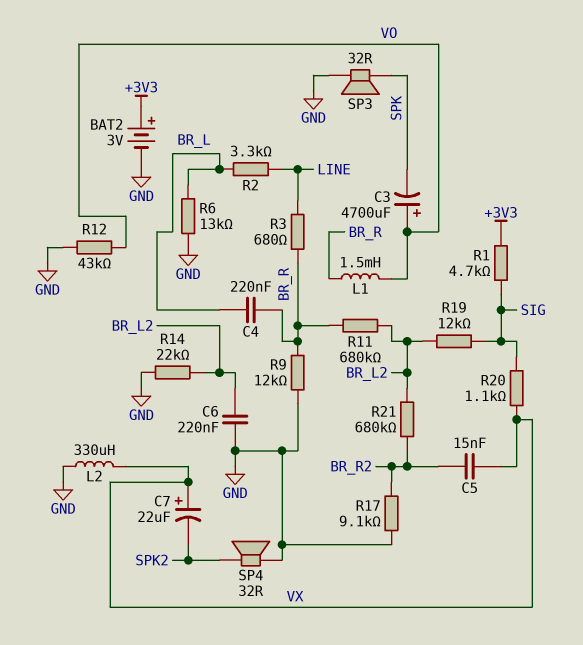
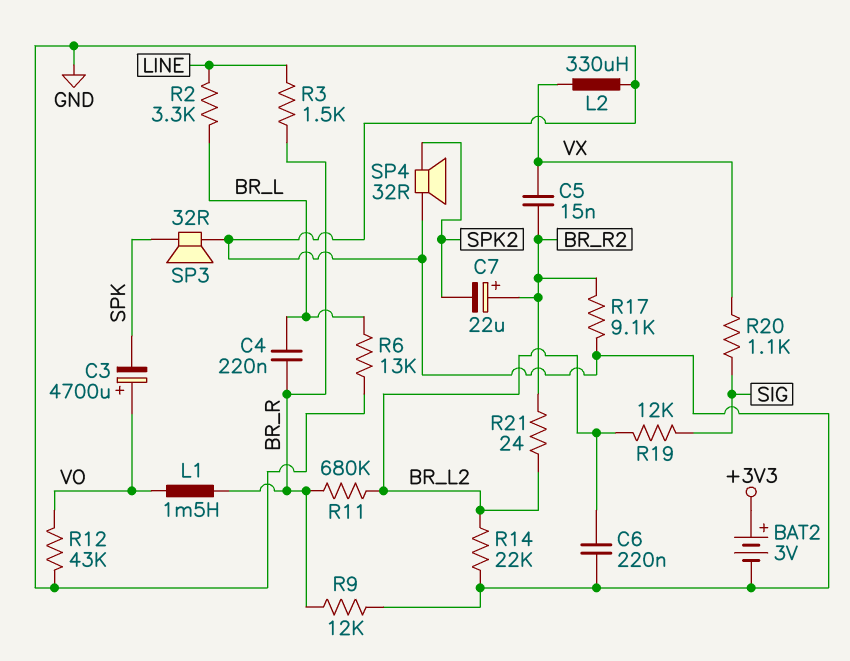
C7: 22uF (plus VX, minus SPK2) -> 22uF (plus BR_R2, minus SPK2)
R1: 4.7k (+3V3, SIG) -> none
R3: 680 (BR_R, LINE) -> 1.5k (BR_R, LINE)
R21: 680k (BR_L2, BR_R2) -> 24 (BR_L2, BR_R2)

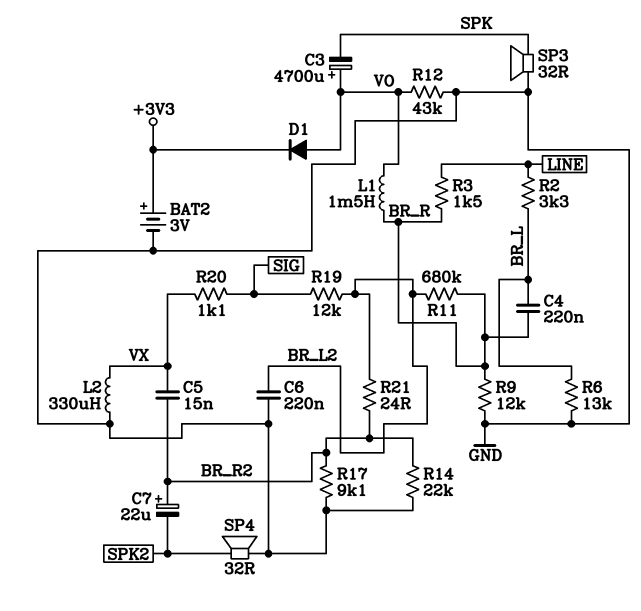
D1: none -> diode (A VO, K +3V3)
R14: 22k (BR_L2, GND) -> 22k (BR_R2, GND)

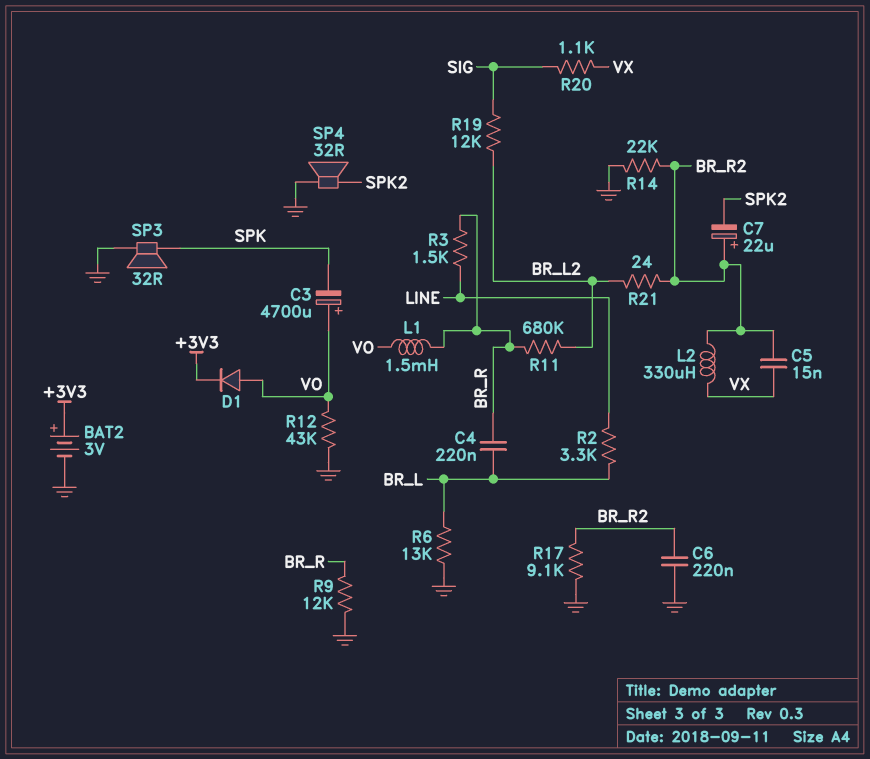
C6: 220nF (BR_L2, GND) -> 220nF (BR_R2, GND)
L2: 330uH (GND, VX) -> 330uH (BR_R2, VX)

